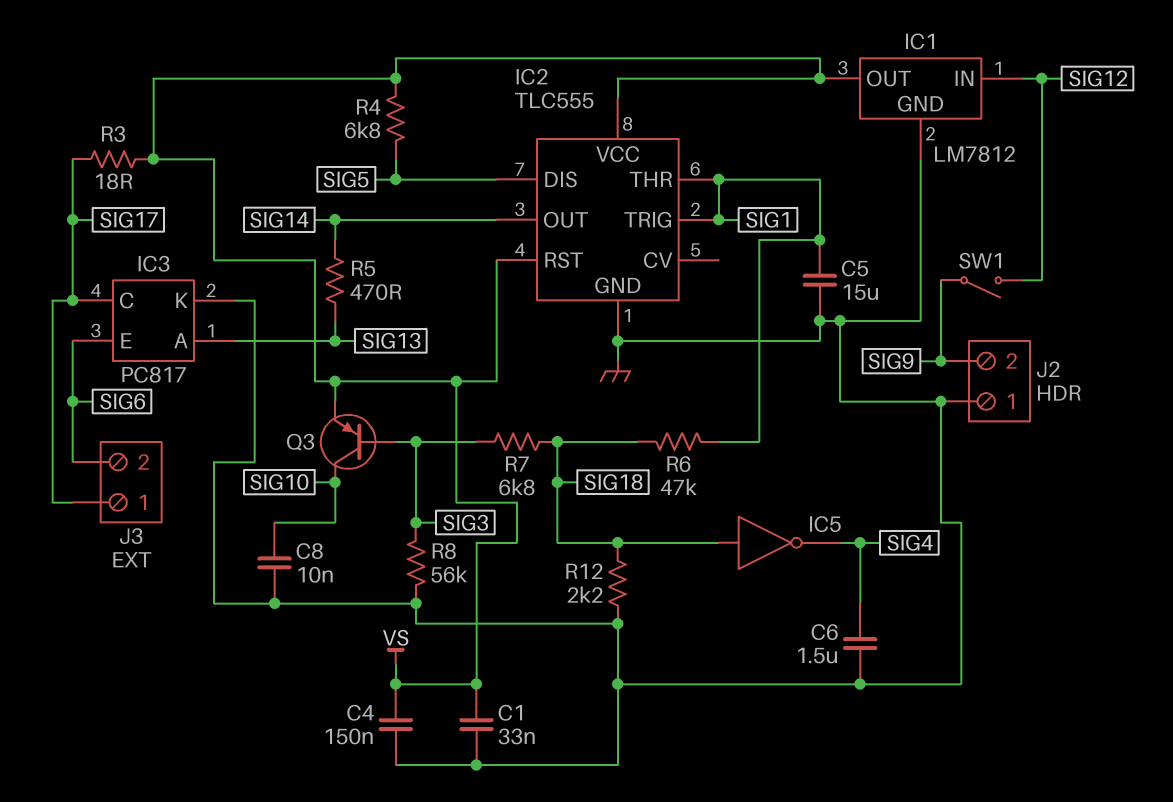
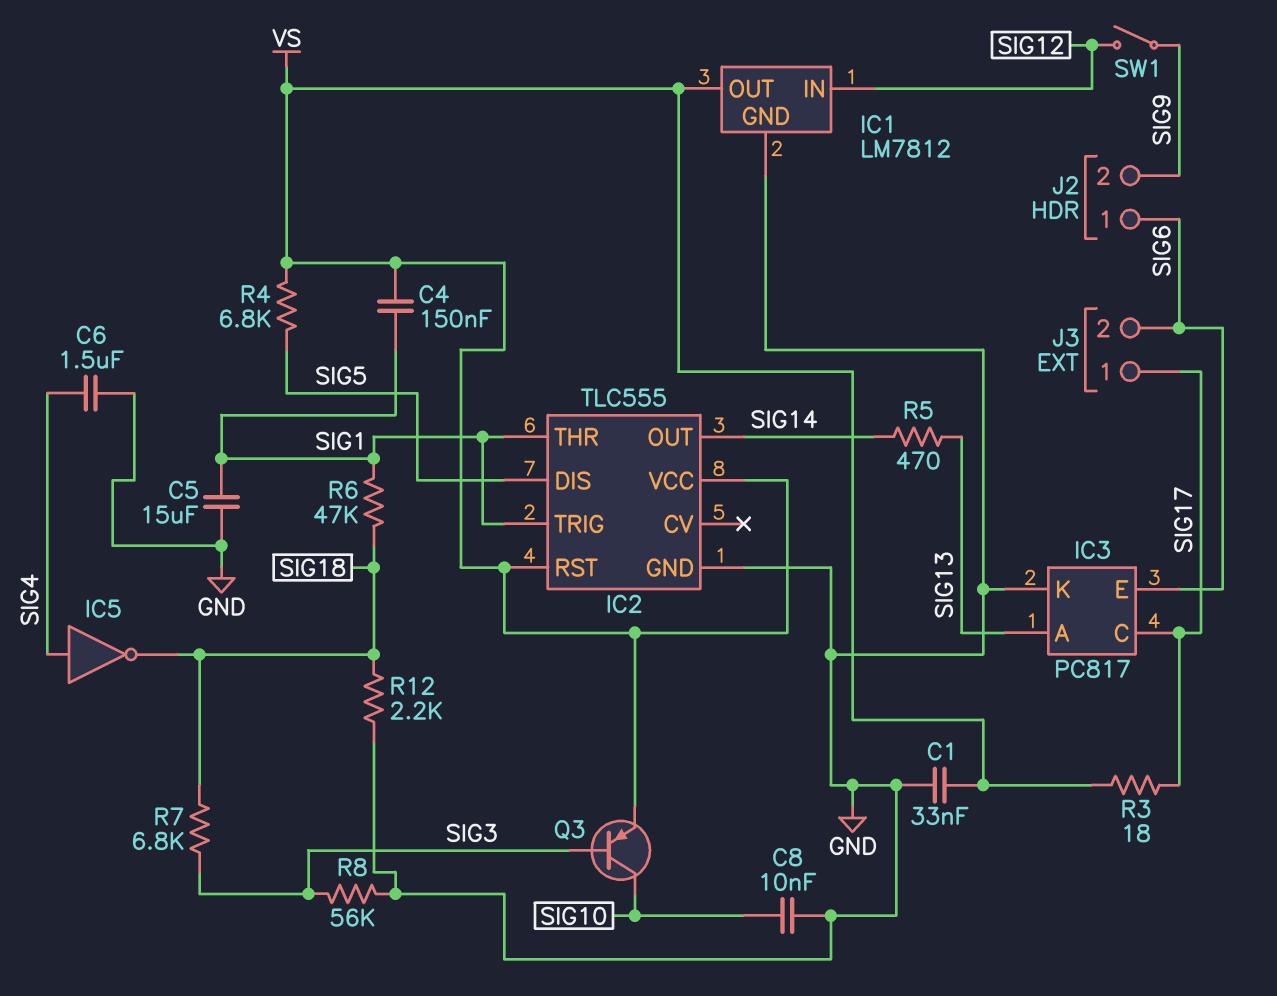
C4: 150nF (GND, VS) -> 150nF (SIG1, VS)
IC5: NOT (in SIG18, out SIG4) -> NOT (in SIG4, out SIG18)
J2 pin 1: GND -> SIG6

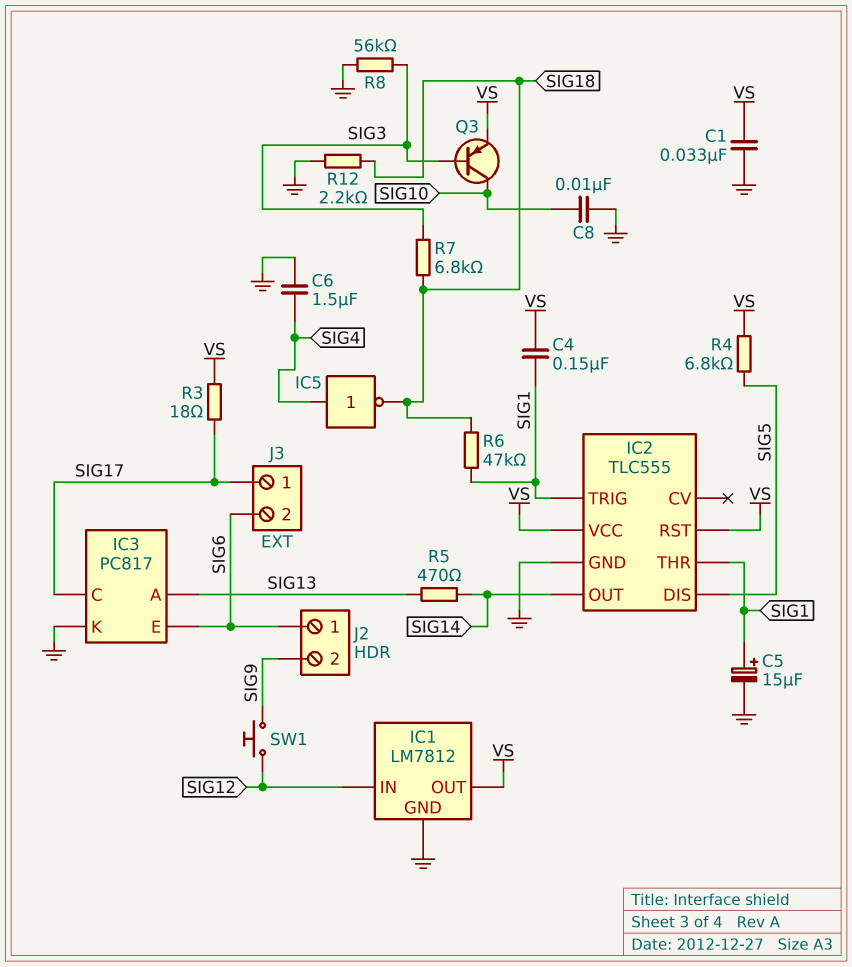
C5: 15uF (GND, SIG1) -> 15uF (plus SIG1, minus GND)
SW1: switch (SIG9, SIG12) -> button (SIG9, SIG12)

